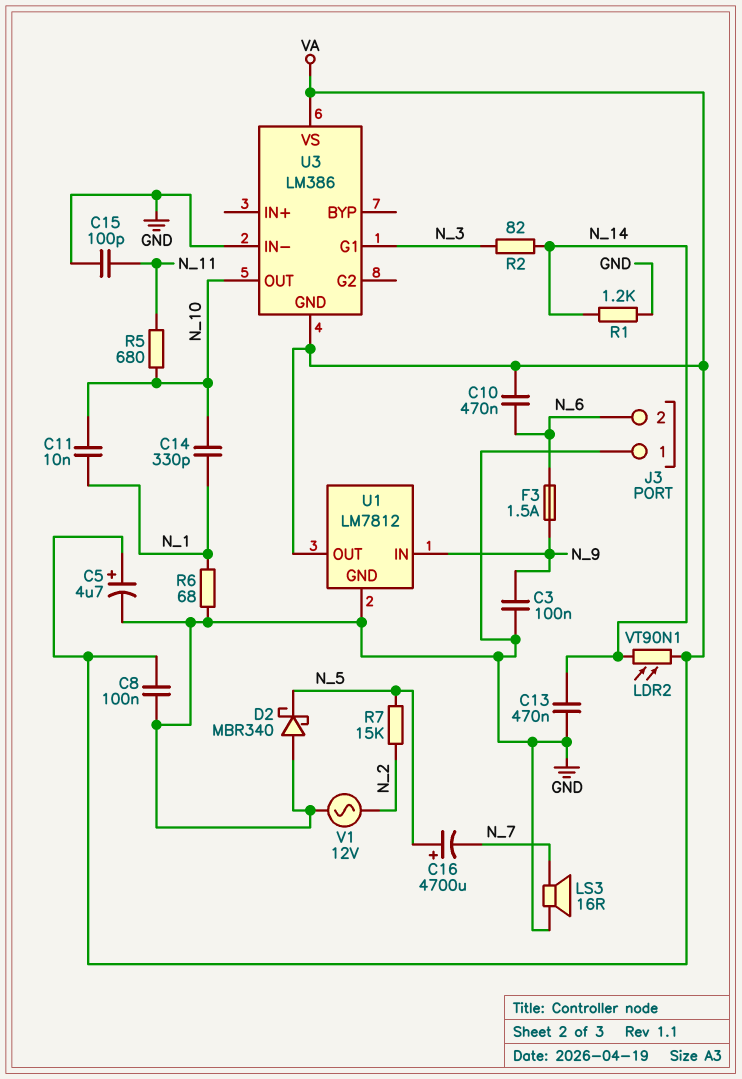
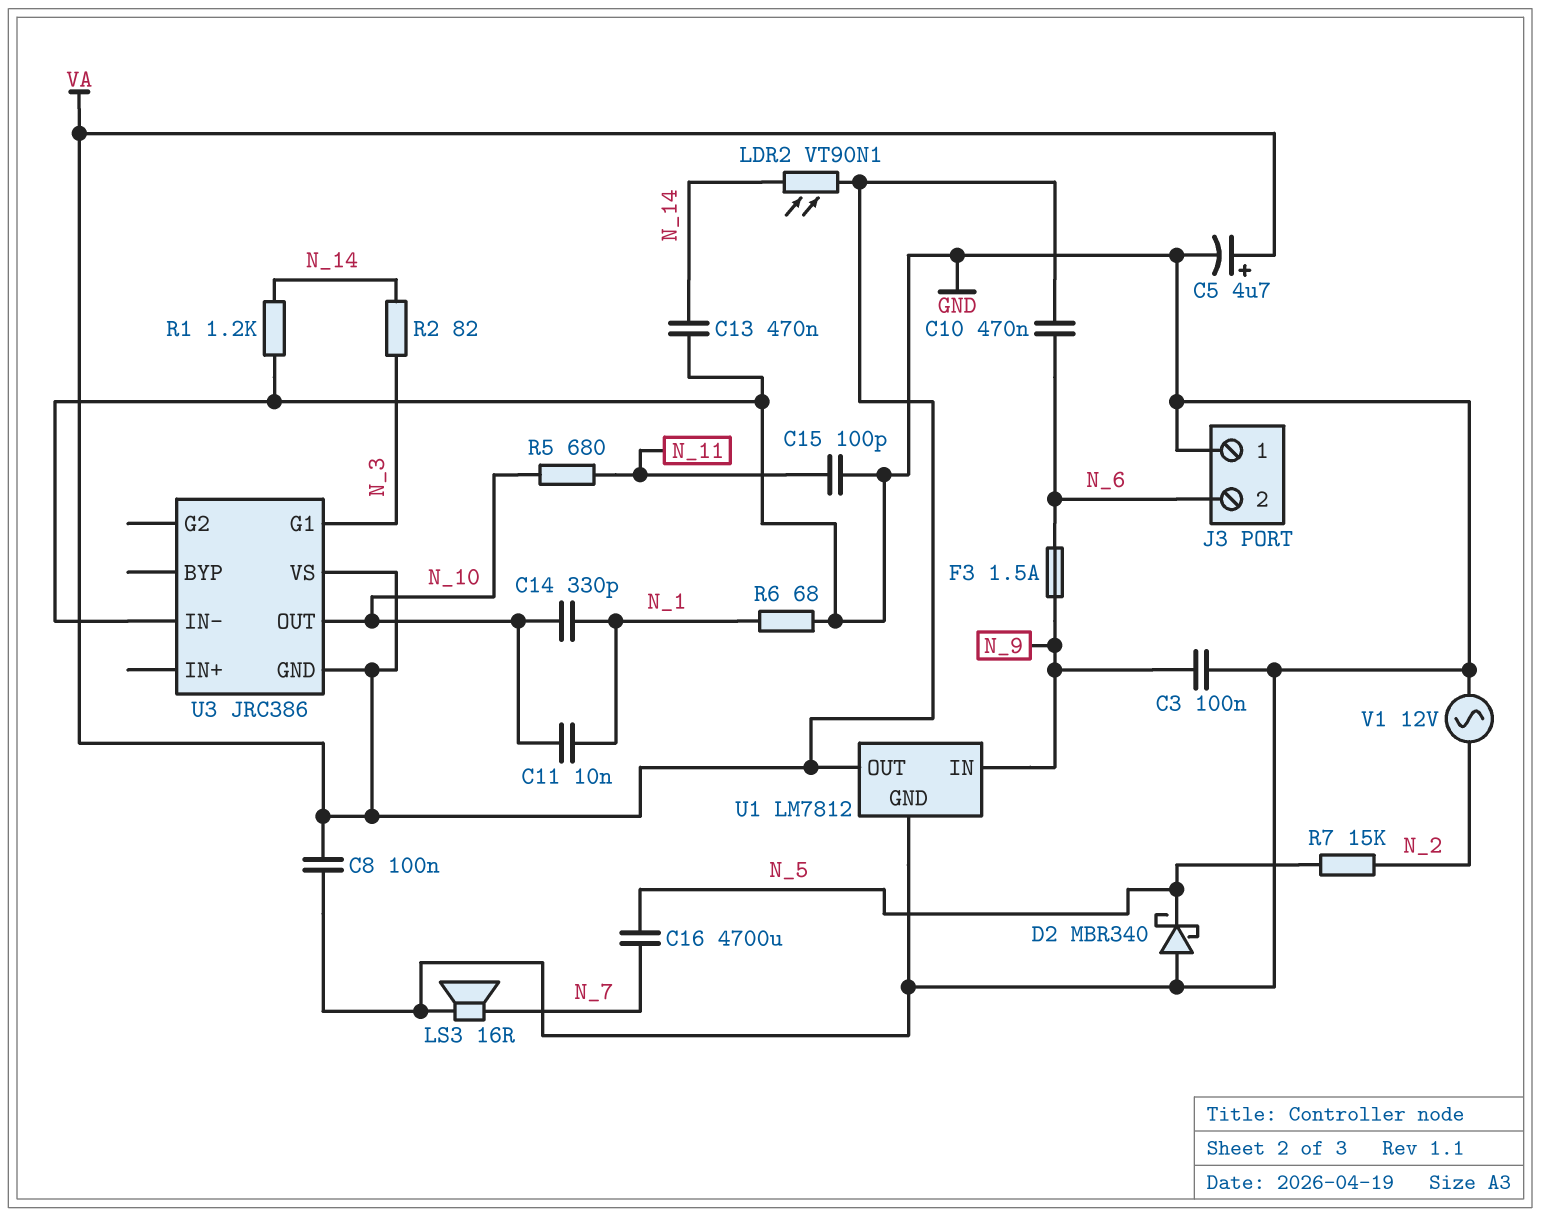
C16: 4700uF (plus N_5, minus N_7) -> 4700uF (N_5, N_7)
U3: LM386 -> JRC386

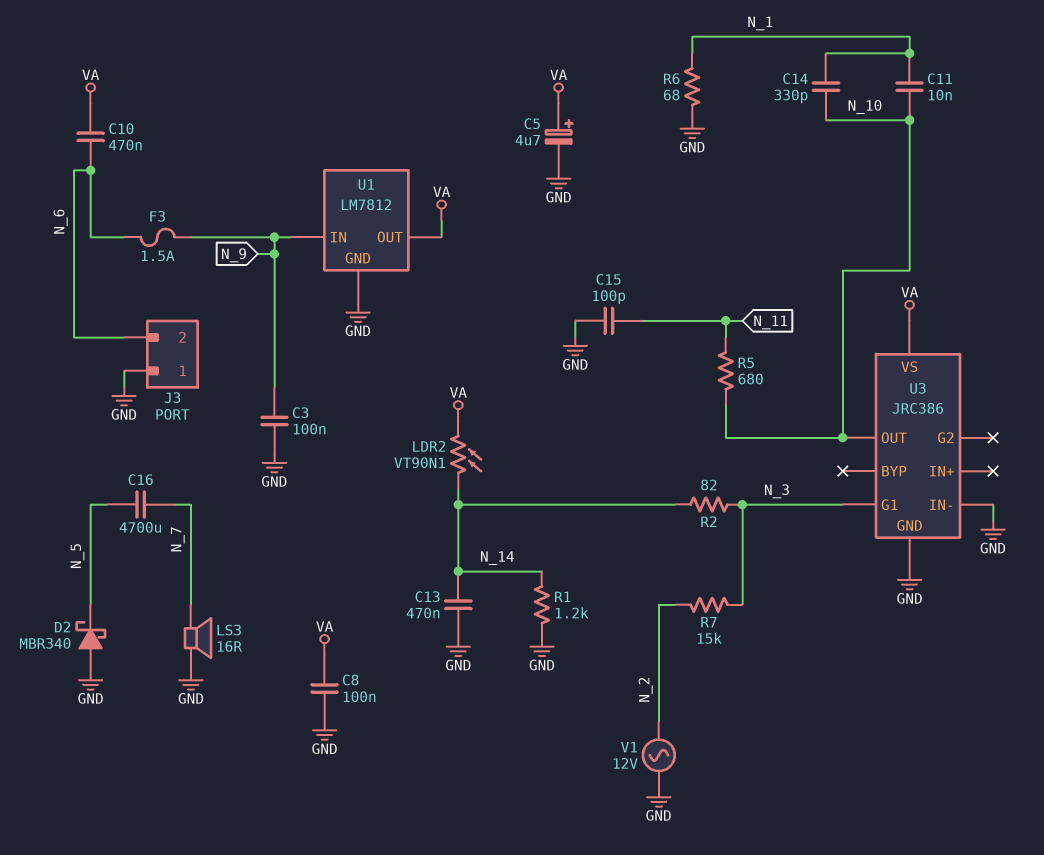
R7: 15k (N_2, N_5) -> 15k (N_2, N_3)
U3 pin GND: VA -> GND

